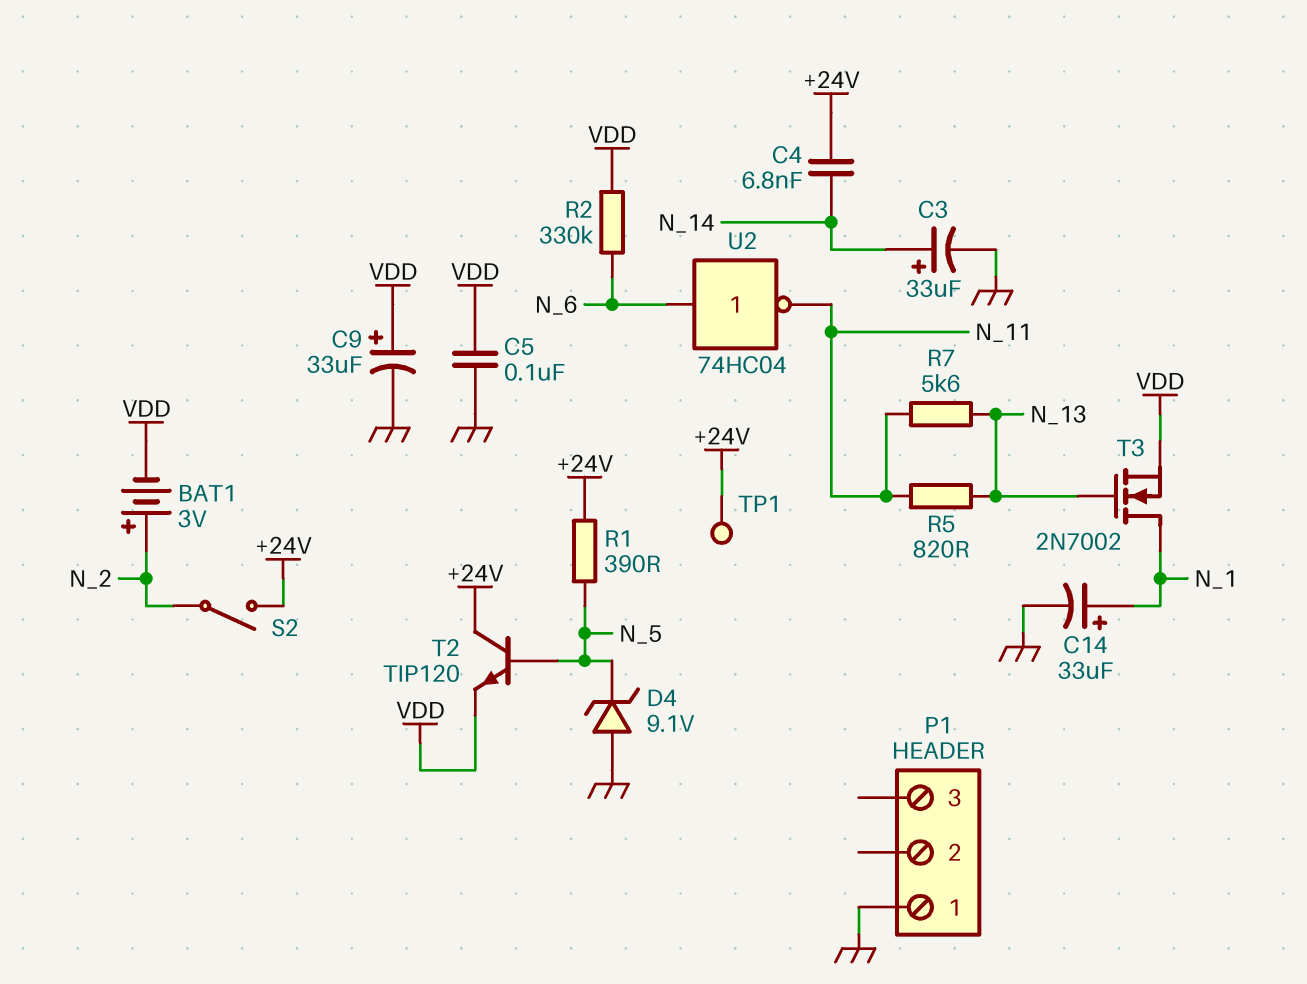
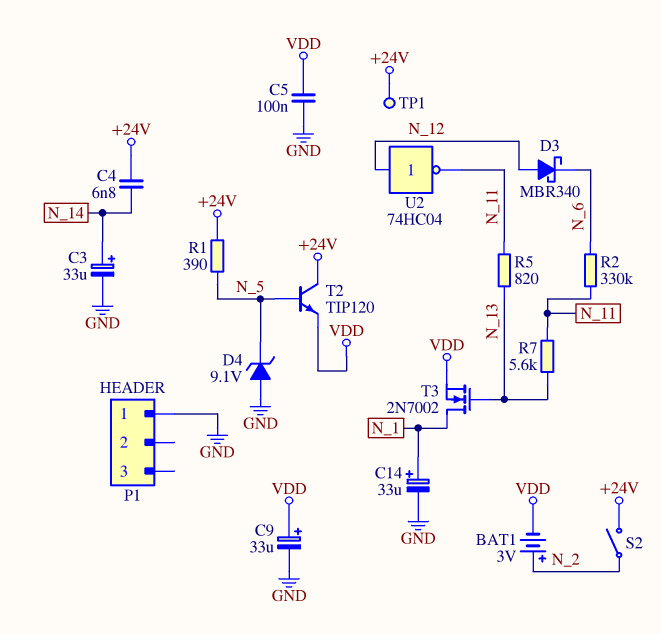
D3: none -> schottky MBR340 (A N_12, K N_6)
R2: 330k (N_6, VDD) -> 330k (N_6, N_11)
U2: NOT 74HC04 (in N_6, out N_11) -> NOT 74HC04 (in N_12, out N_11)

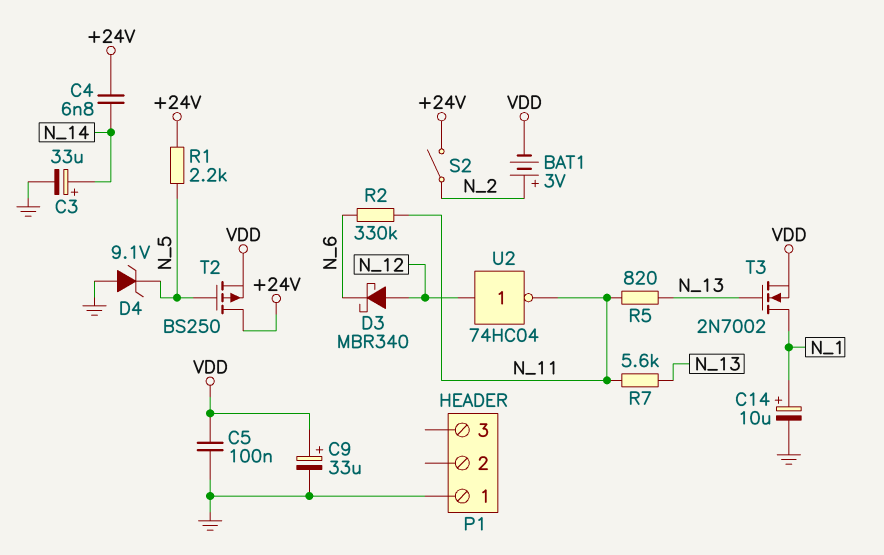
C14: 33uF (plus N_1, minus GND) -> 10uF (plus N_1, minus GND)
R1: 390 (+24V, N_5) -> 2.2k (+24V, N_5)
T2: NPN TIP120 (B N_5, C +24V, E VDD) -> PMOS BS250 (G N_5, D +24V, S VDD)
TP1: test point (+24V) -> none

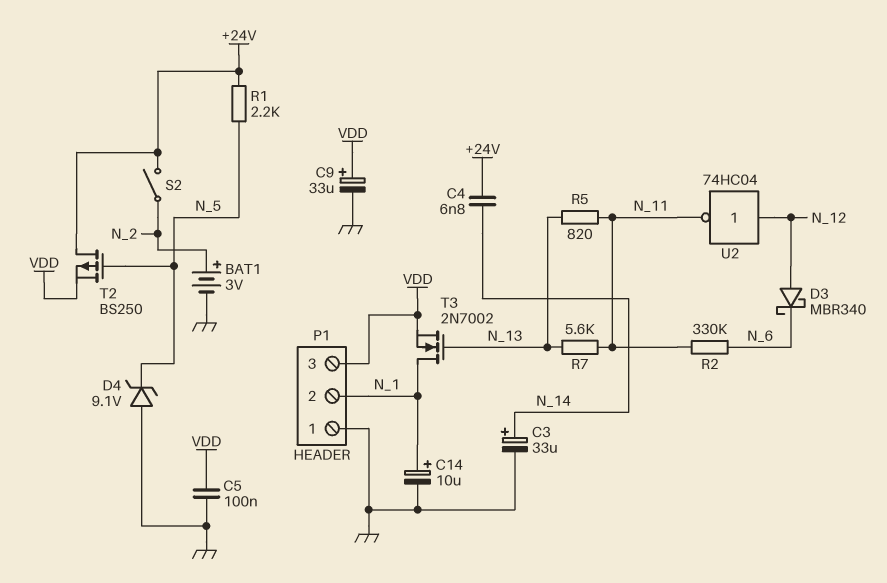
BAT1: 3V (plus N_2, minus VDD) -> 3V (plus N_2, minus GND)
P1 pin 2: none -> N_1
P1 pin 3: none -> VDD

